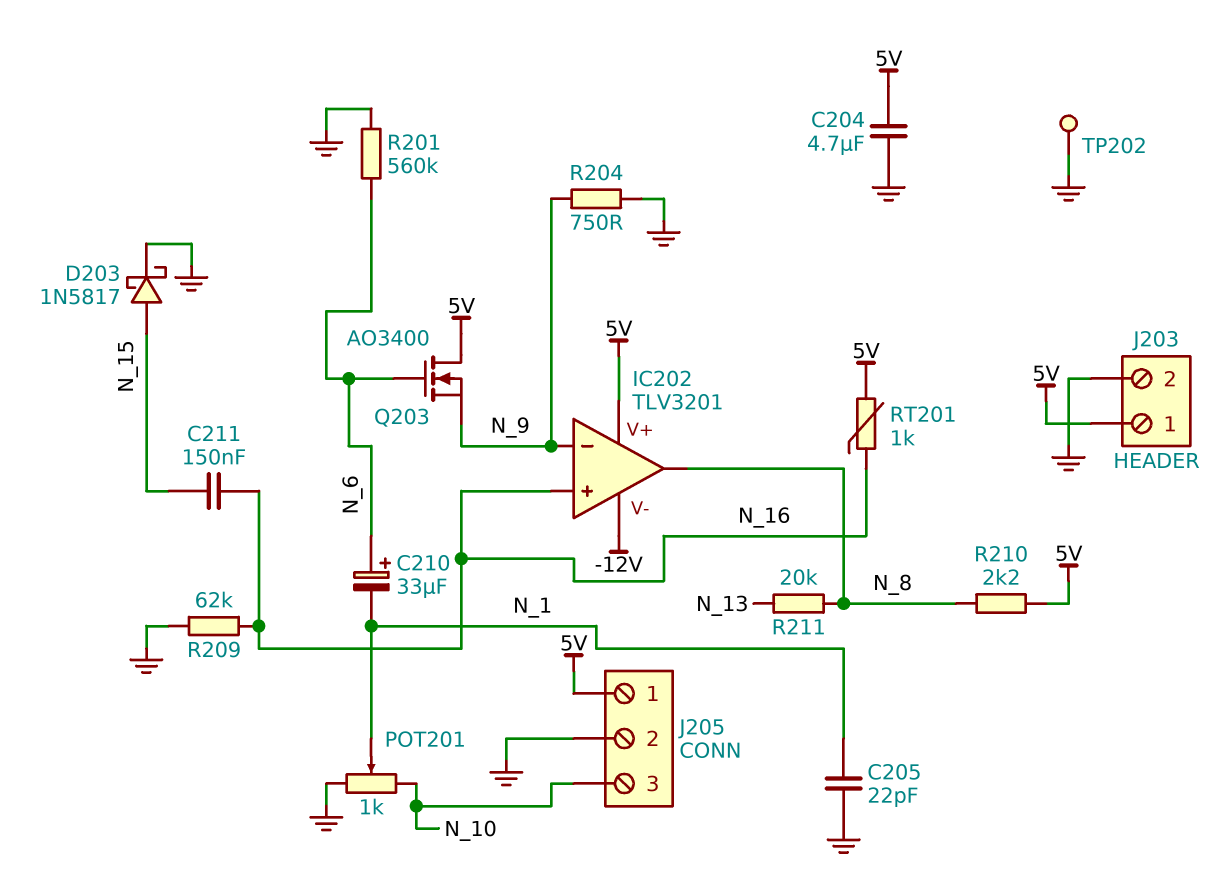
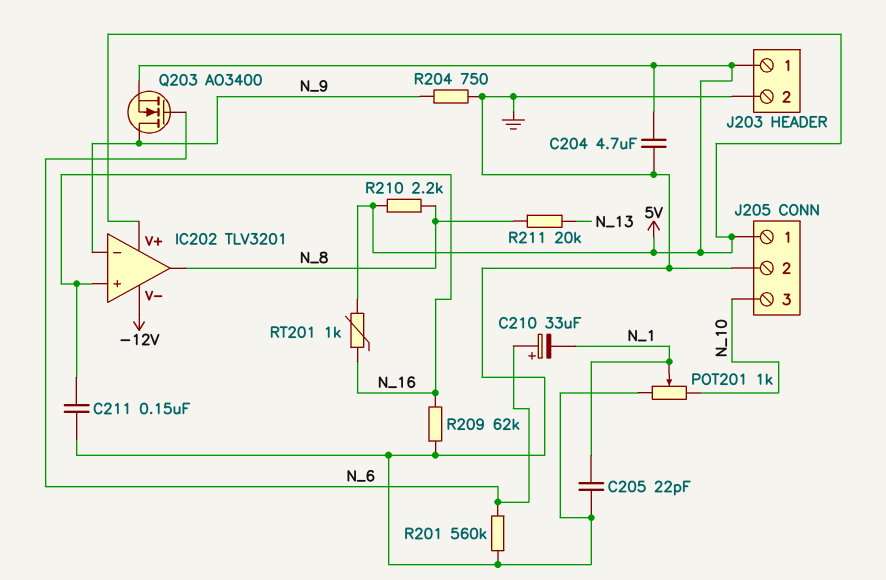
C211: 150nF (N_15, N_16) -> 150nF (GND, N_16)
D203: schottky 1N5817 (A N_15, K GND) -> none
Q203: NMOS AO3400 (G N_6, D 5V, S N_9) -> NMOS AO3400 (G N_6, D N_9, S 5V)
TP202: test point (GND) -> none

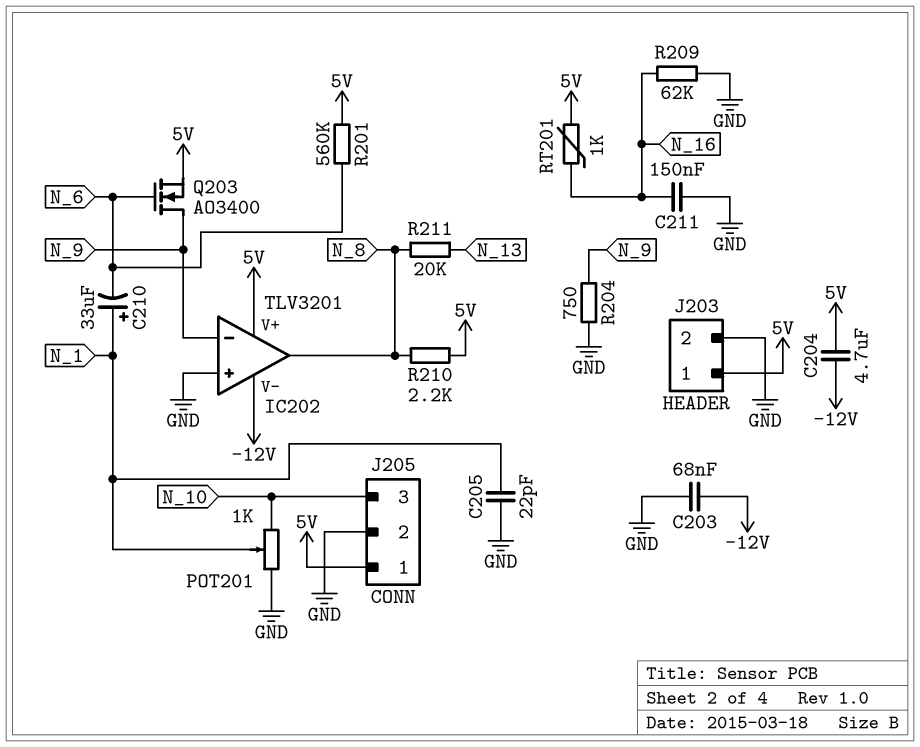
C203: none -> 68nF (-12V, GND)
C204: 4.7uF (5V, GND) -> 4.7uF (-12V, 5V)
C210: 33uF (plus N_6, minus N_1) -> 33uF (plus N_1, minus N_6)
IC202 pin in+: N_16 -> GND
R201: 560k (GND, N_6) -> 560k (5V, N_6)

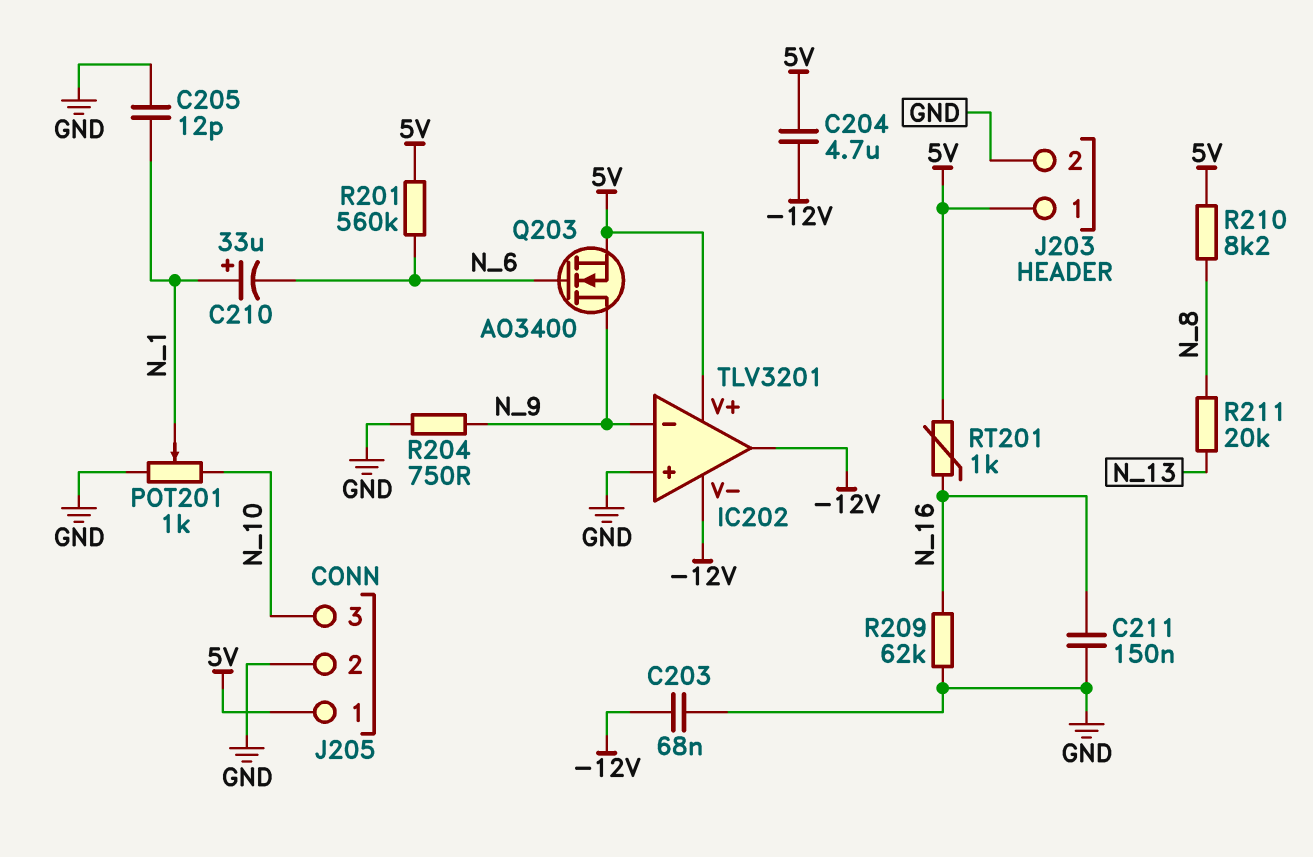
C205: 22pF (GND, N_1) -> 12pF (GND, N_1)
IC202 pin out: N_8 -> -12V
R210: 2.2k (5V, N_8) -> 8.2k (5V, N_8)

